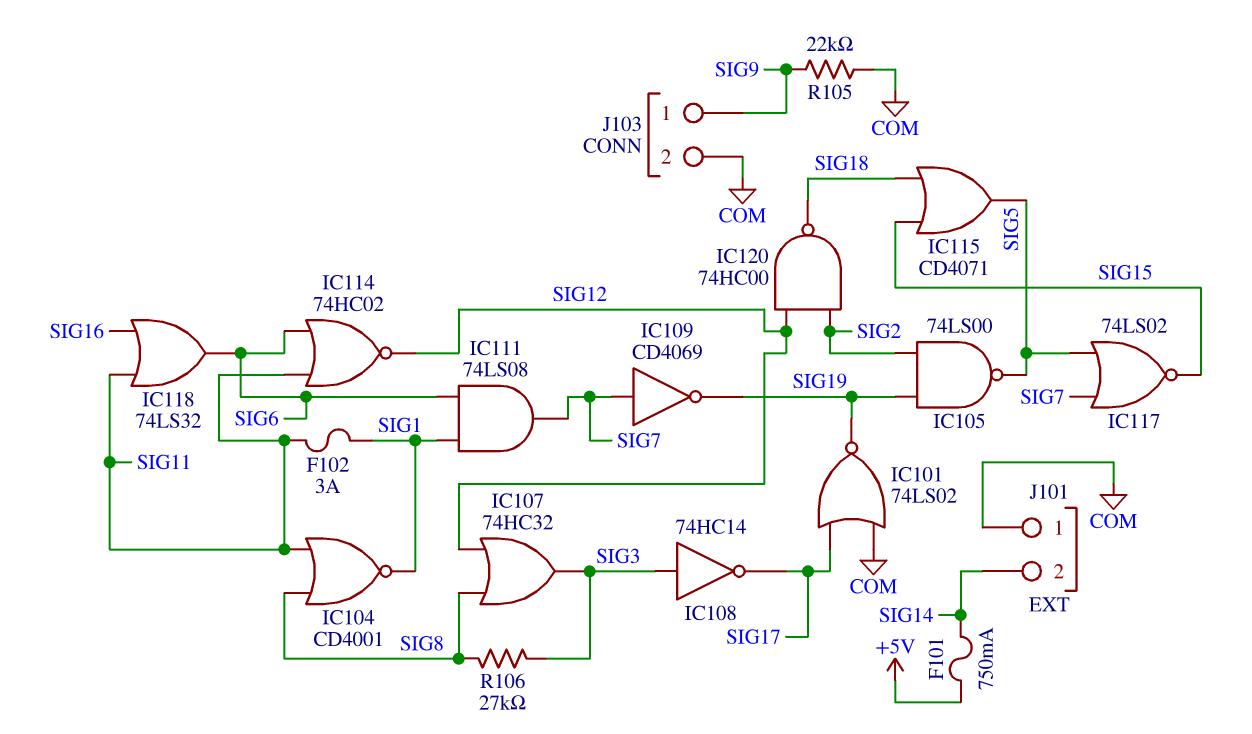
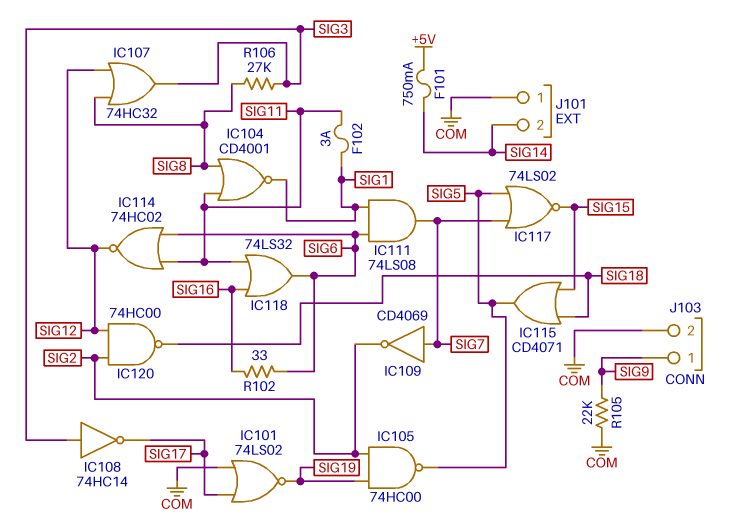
IC105: NAND 74LS00 (in SIG2, in SIG19, out SIG5) -> NAND 74HC00 (in SIG2, in SIG19, out SIG5)
IC109: NOT CD4069 (in SIG7, out SIG19) -> NOT CD4069 (in SIG7, out SIG2)
R102: none -> 33 (SIG6, SIG16)

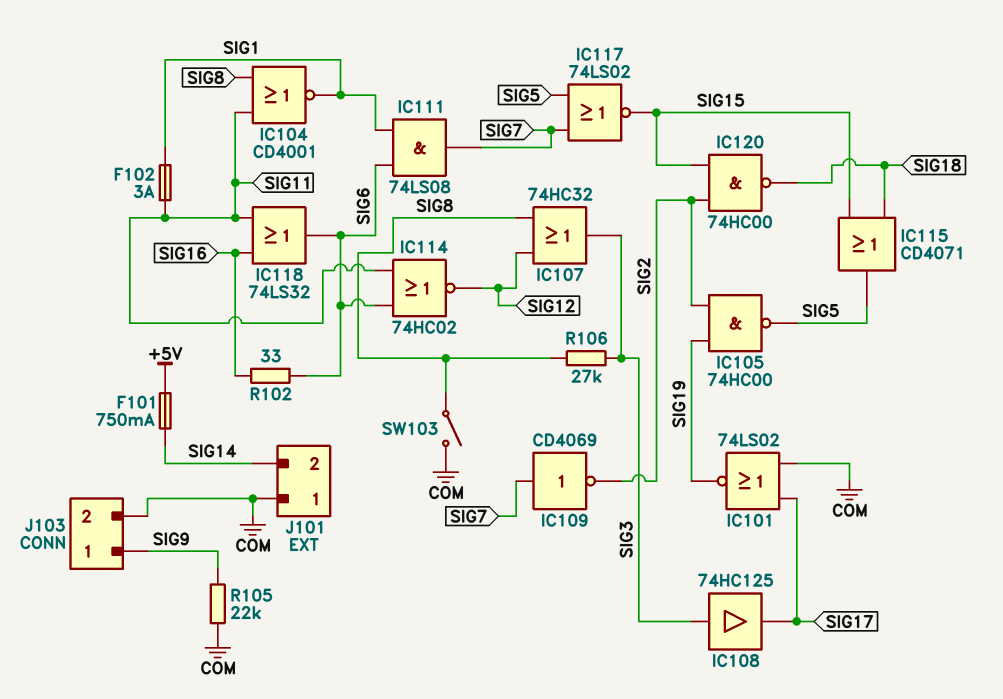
IC108: NOT 74HC14 (in SIG3, out SIG17) -> buffer 74HC125 (in SIG3, out SIG17)
IC120: NAND 74HC00 (in SIG2, in SIG12, out SIG18) -> NAND 74HC00 (in SIG2, in SIG15, out SIG18)
SW103: none -> switch (COM, SIG8)

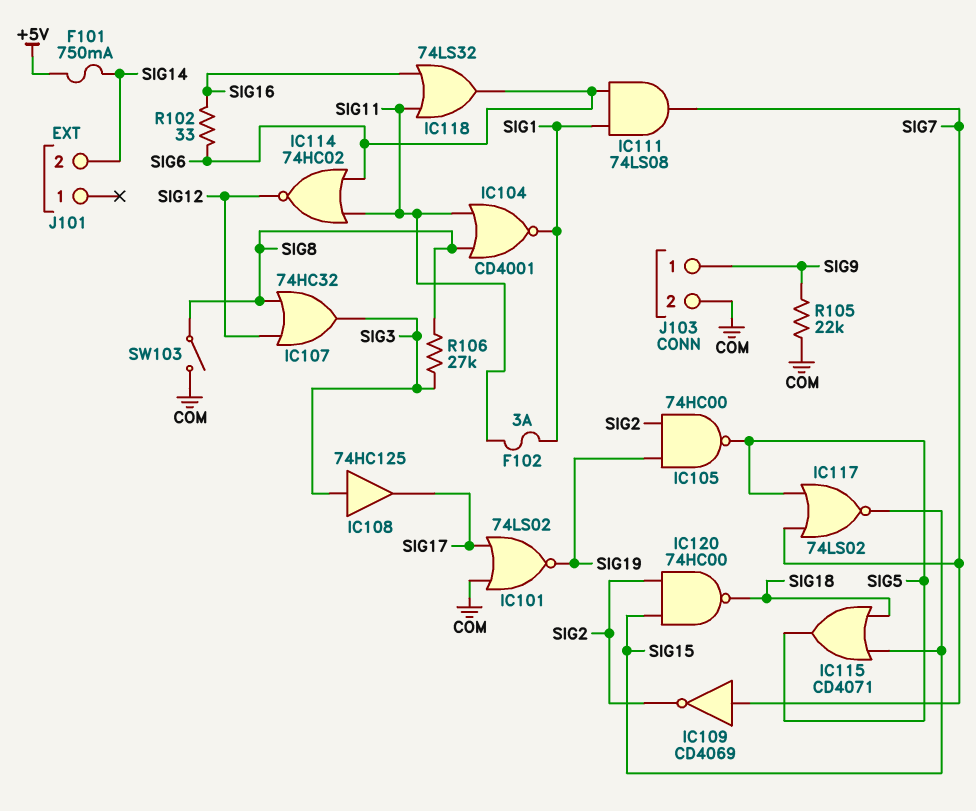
J101 pin 1: COM -> none

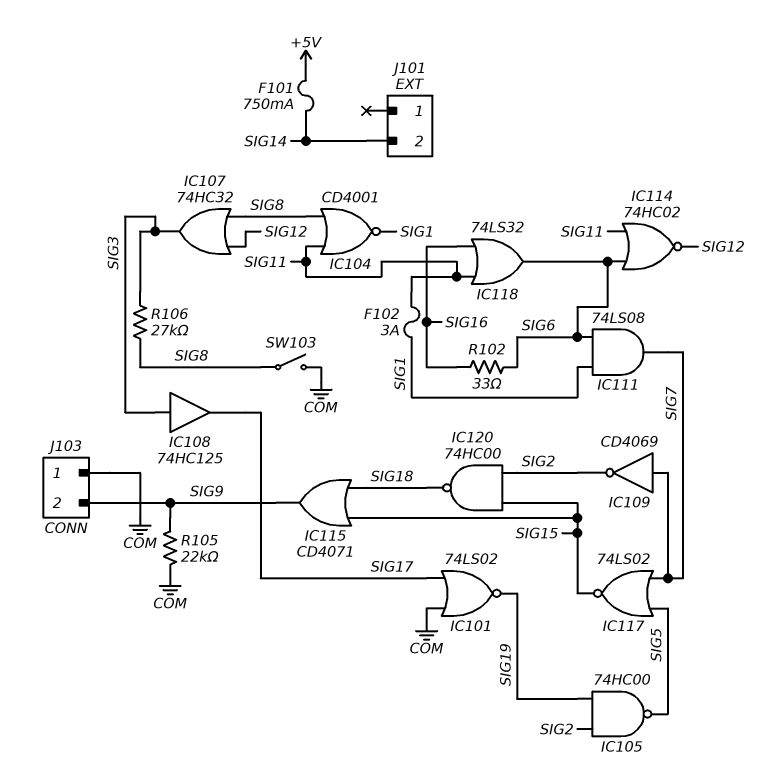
IC115: OR CD4071 (in SIG15, in SIG18, out SIG5) -> OR CD4071 (in SIG15, in SIG18, out SIG9)
J103 pin 1: SIG9 -> COM
J103 pin 2: COM -> SIG9

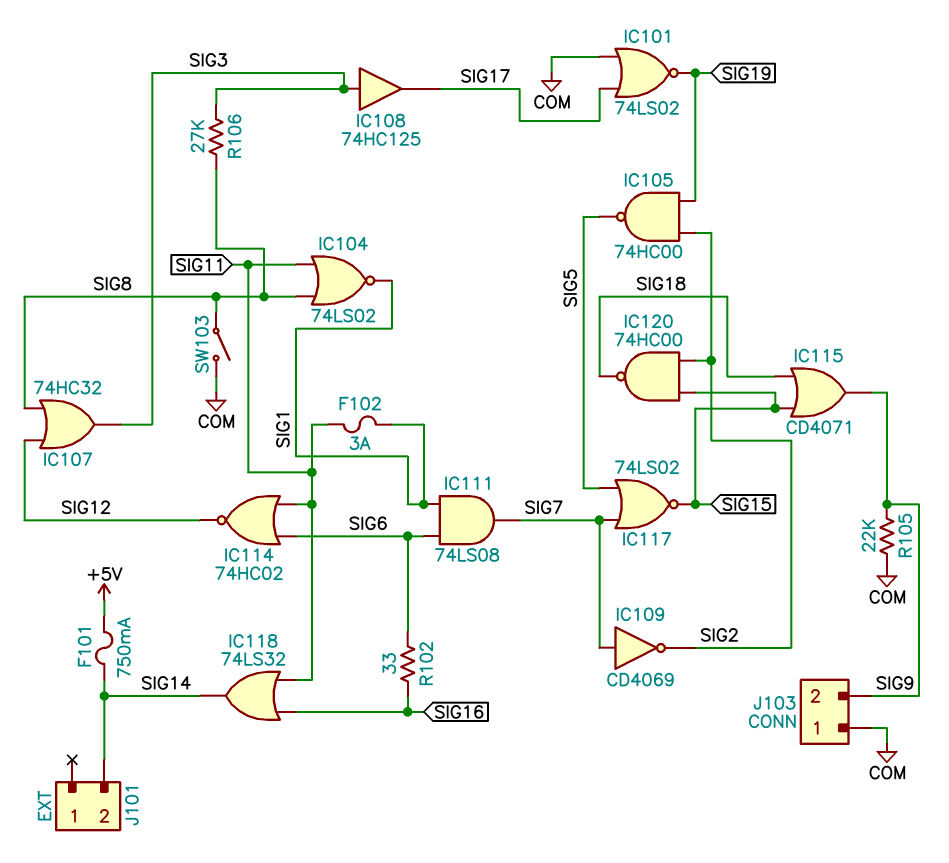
IC104: NOR CD4001 (in SIG8, in SIG11, out SIG1) -> NOR 74LS02 (in SIG8, in SIG11, out SIG1)
IC118: OR 74LS32 (in SIG11, in SIG16, out SIG6) -> OR 74LS32 (in SIG11, in SIG16, out SIG14)

